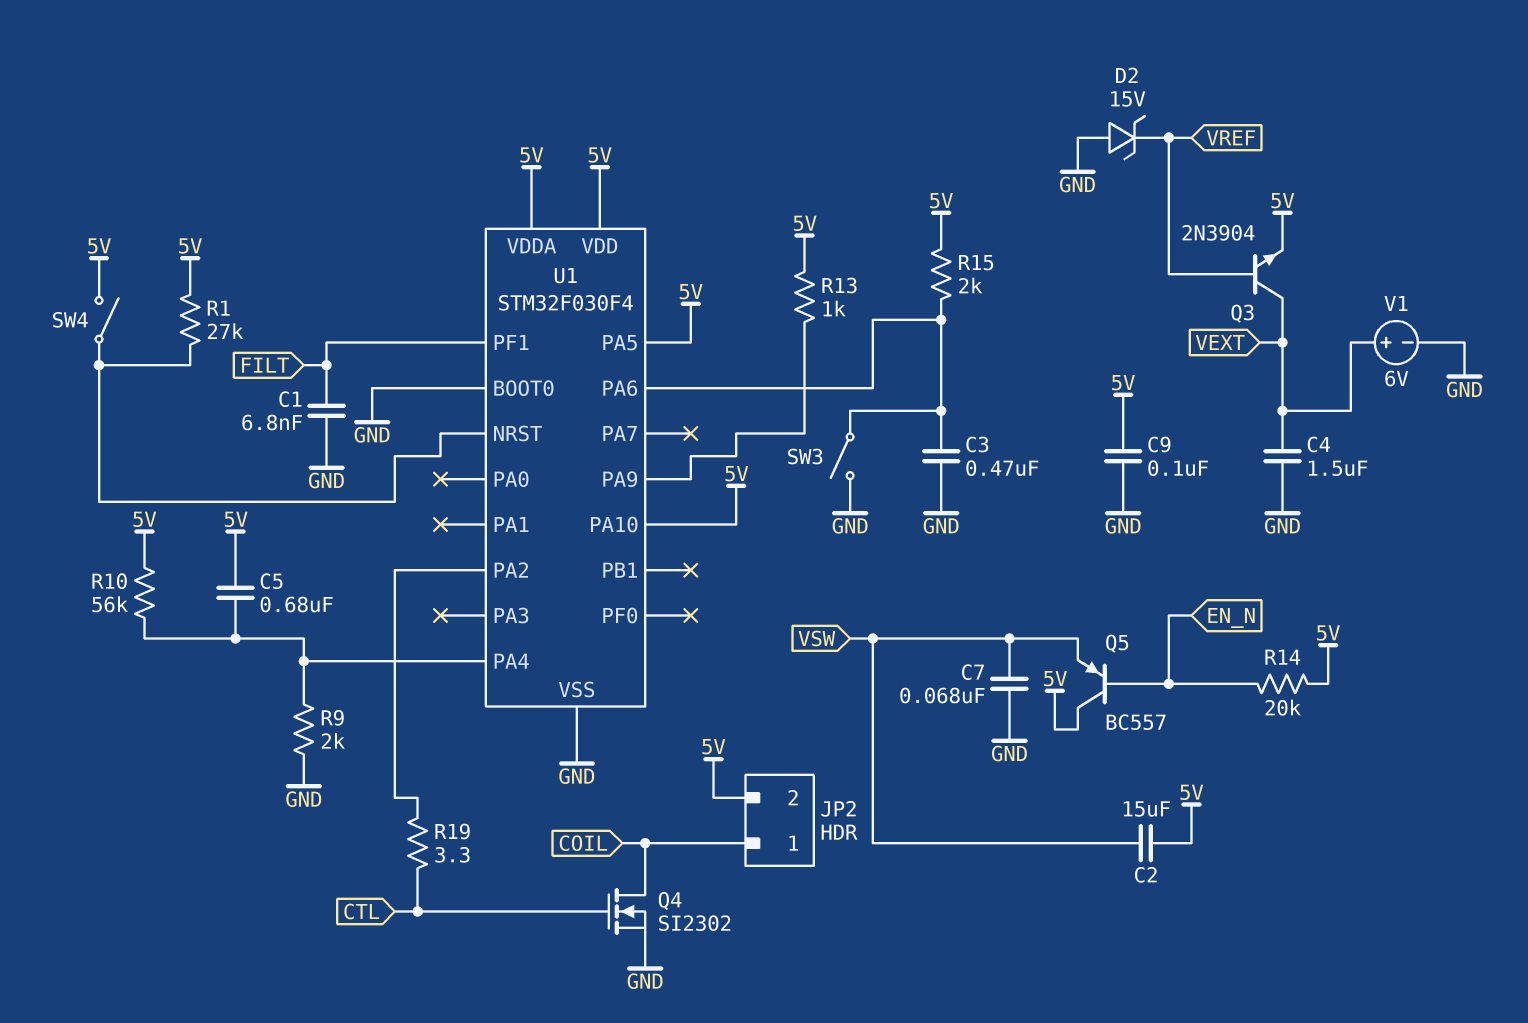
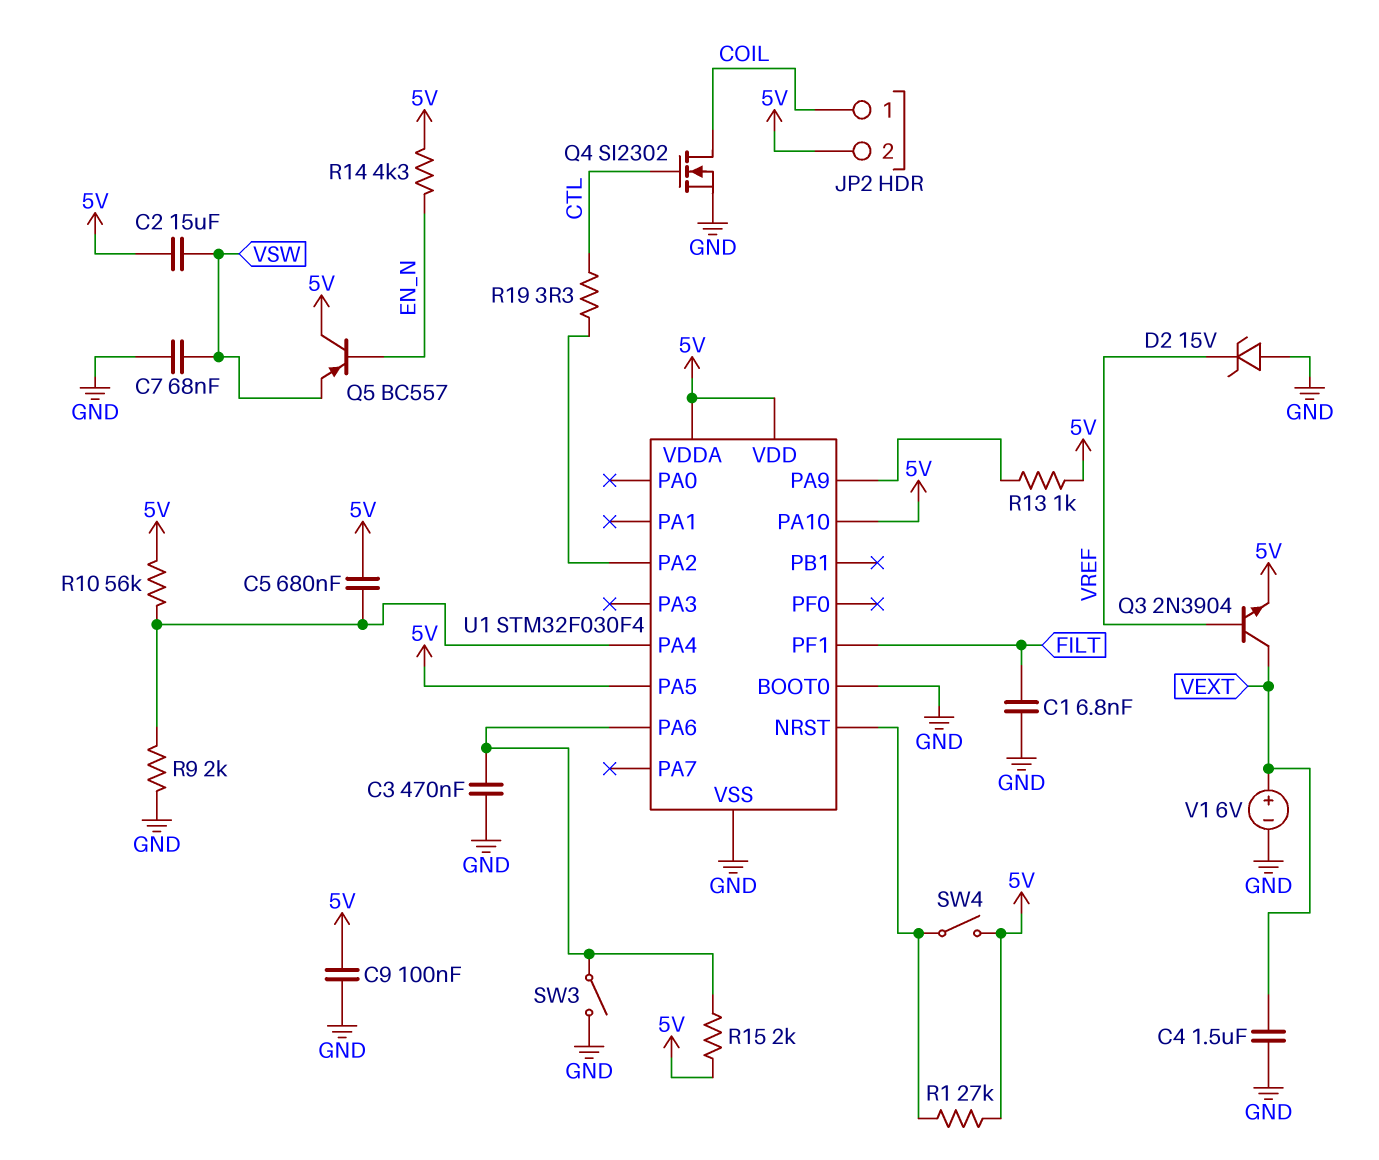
R14: 20k (5V, EN_N) -> 4.3k (5V, EN_N)

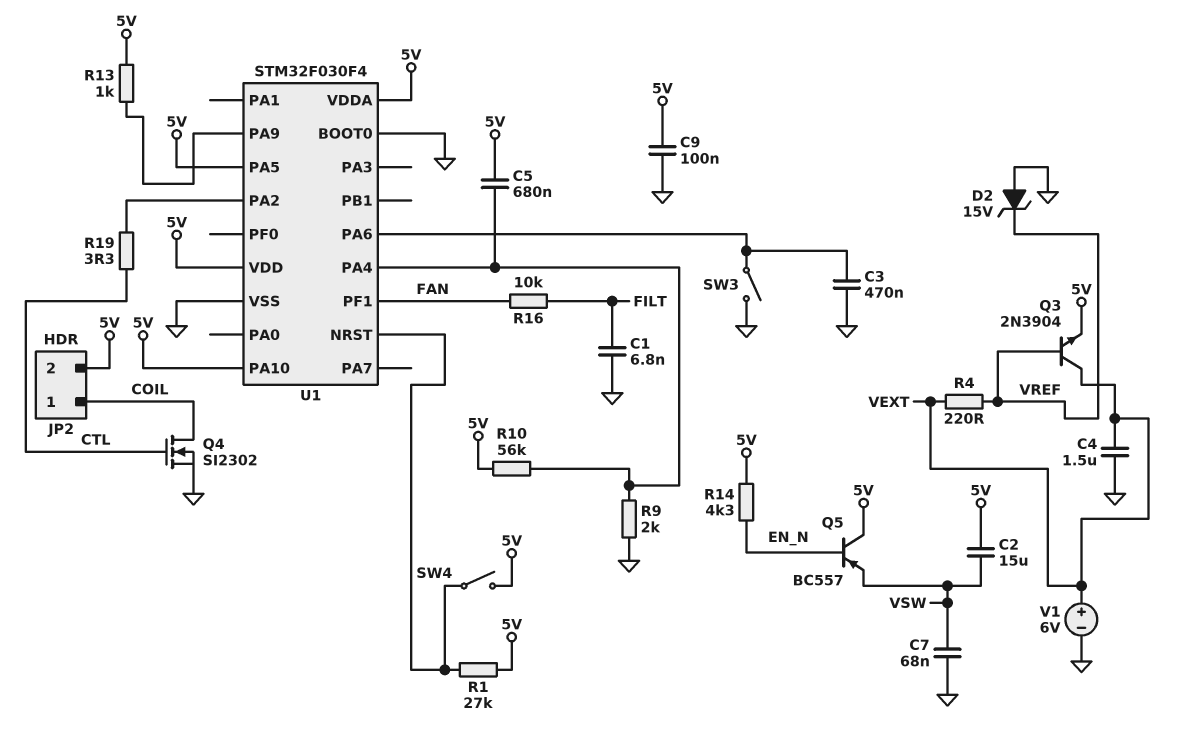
R4: none -> 220 (VEXT, VREF)
R15: 2k (5V, U1/PA6) -> none
R16: none -> 10k (FAN, FILT)
U1 pin PF1: FILT -> FAN

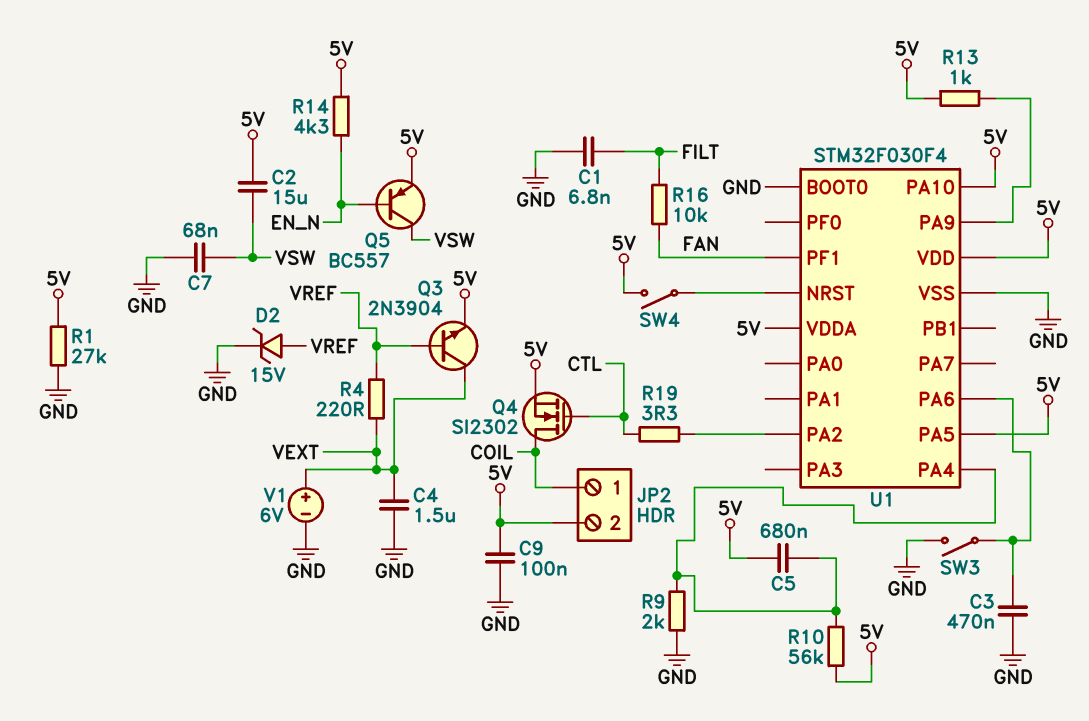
D2: zener 15V (A GND, K VREF) -> zener 15V (A VREF, K GND)
Q4: NMOS SI2302 (G CTL, D COIL, S GND) -> NMOS SI2302 (G CTL, D COIL, S 5V)
Q5: PNP BC557 (B EN_N, C 5V, E VSW) -> PNP BC557 (B EN_N, C VSW, E 5V)
R1: 27k (5V, U1/NRST) -> 27k (5V, GND)

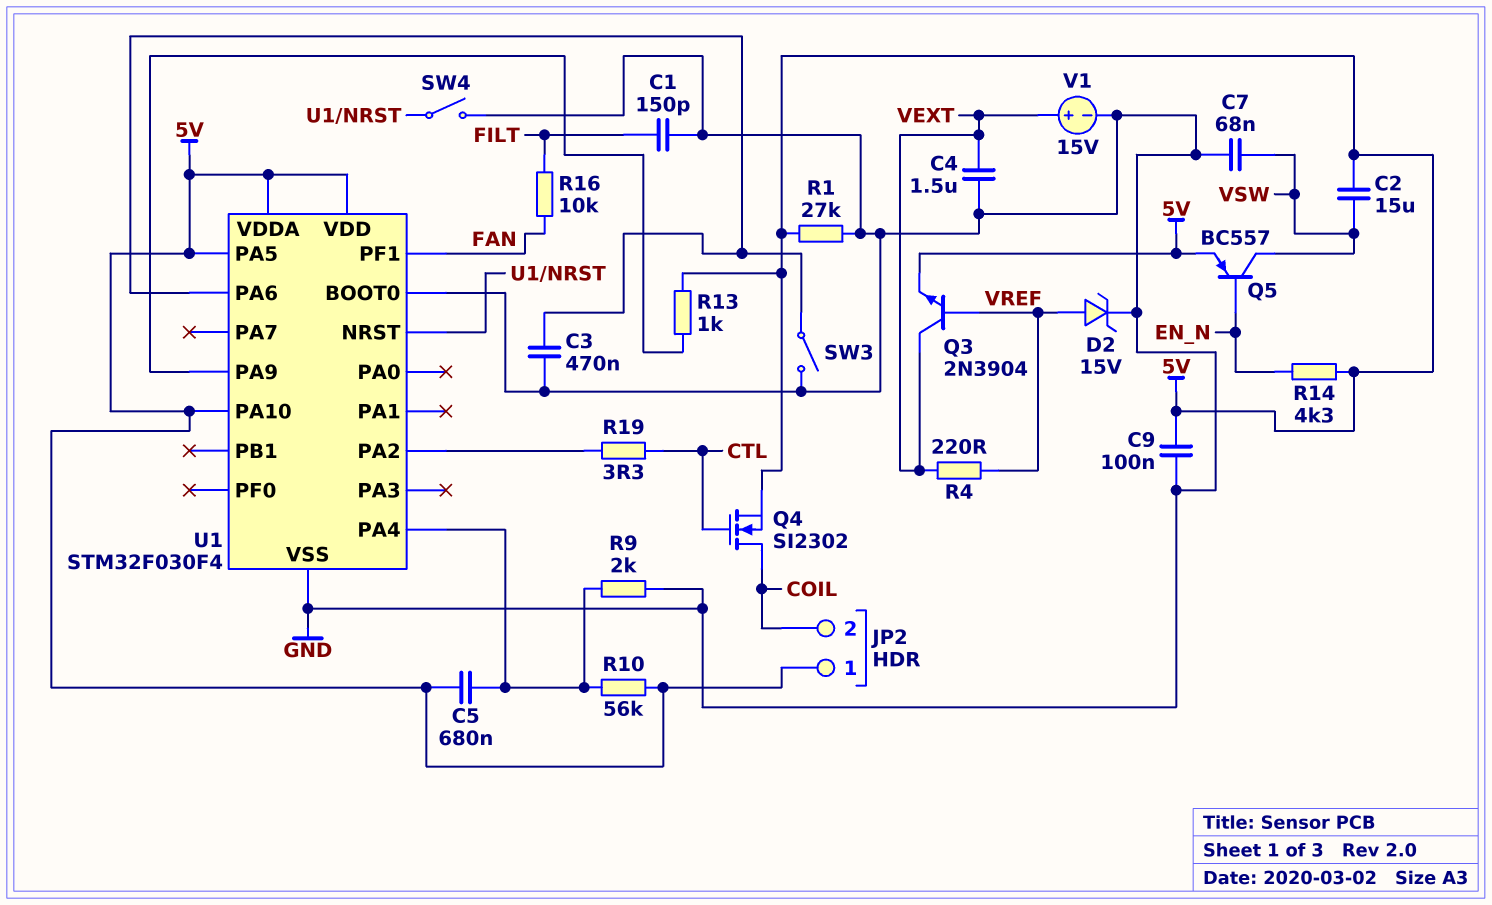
C1: 6.8nF (FILT, GND) -> 150pF (FILT, GND)
JP2 pin 1: COIL -> 5V
JP2 pin 2: 5V -> COIL
SW4: switch (5V, U1/NRST) -> switch (GND, U1/NRST)
V1: 6V (plus VEXT, minus GND) -> 15V (plus VEXT, minus GND)

